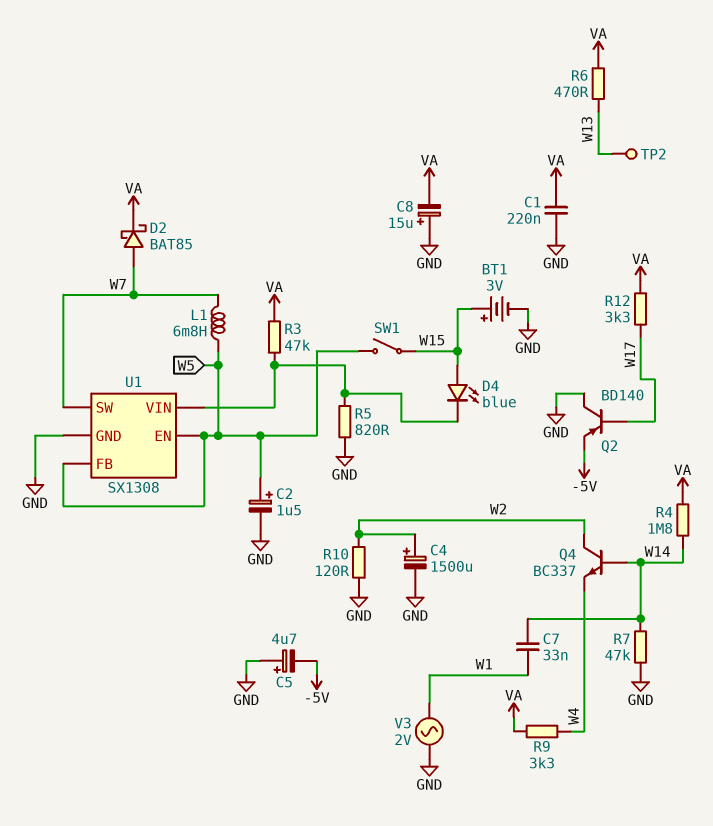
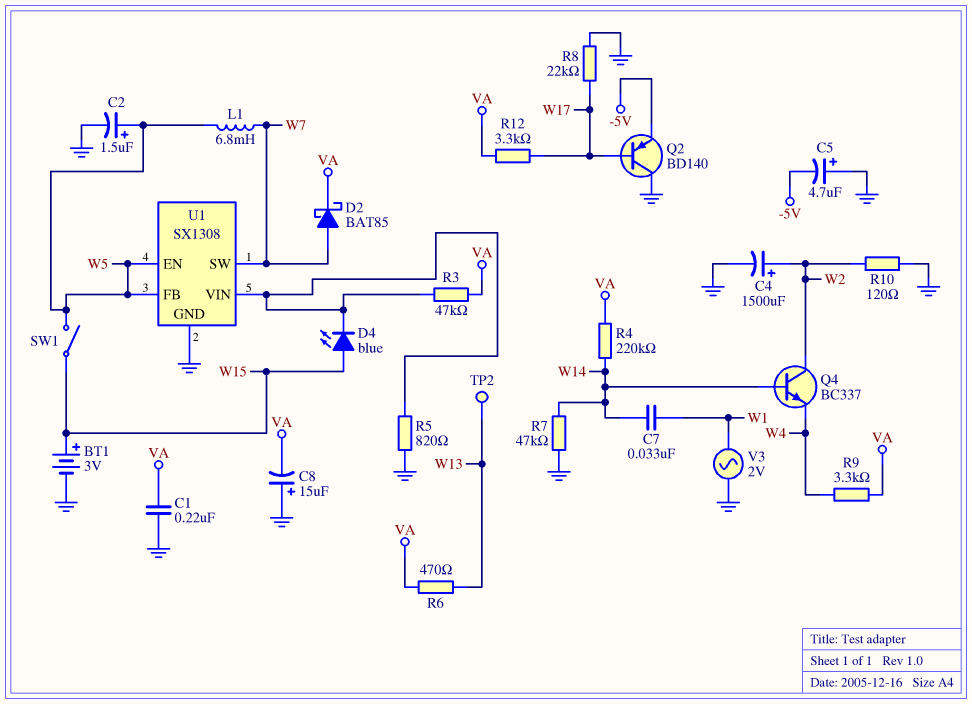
R4: 1.8M (VA, W14) -> 220k (VA, W14)
R8: none -> 22k (GND, W17)

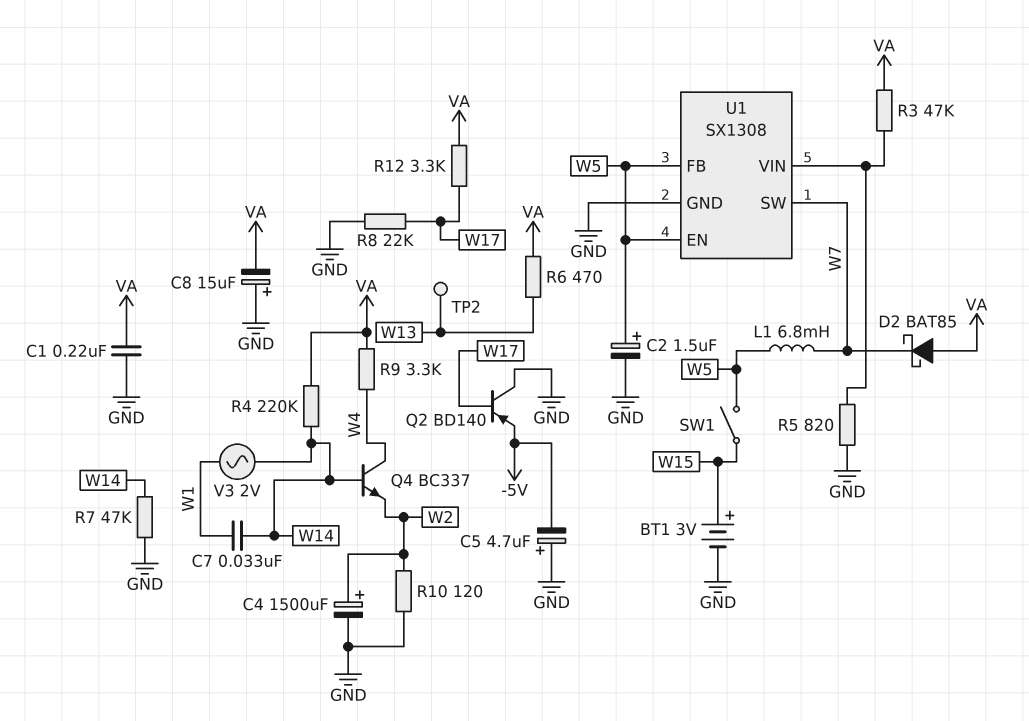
D2: schottky BAT85 (A W7, K VA) -> schottky BAT85 (A VA, K W7)
D4: LED blue (A W15, K U1/VIN) -> none
Q4: NPN BC337 (B W14, C W2, E W4) -> NPN BC337 (B W14, C W4, E W2)
V3: AC 2V (GND, W1) -> AC 2V (W1, W14)

